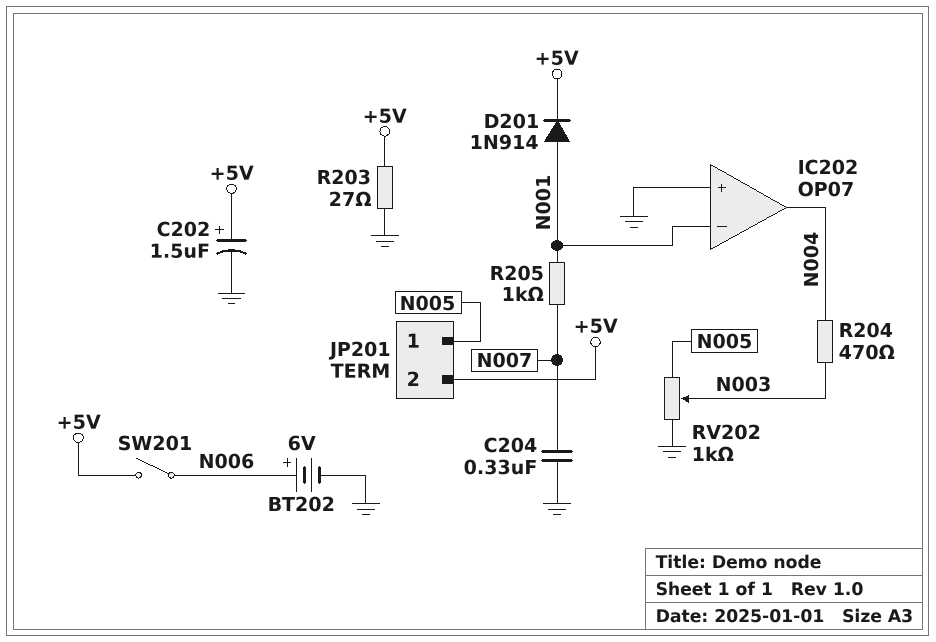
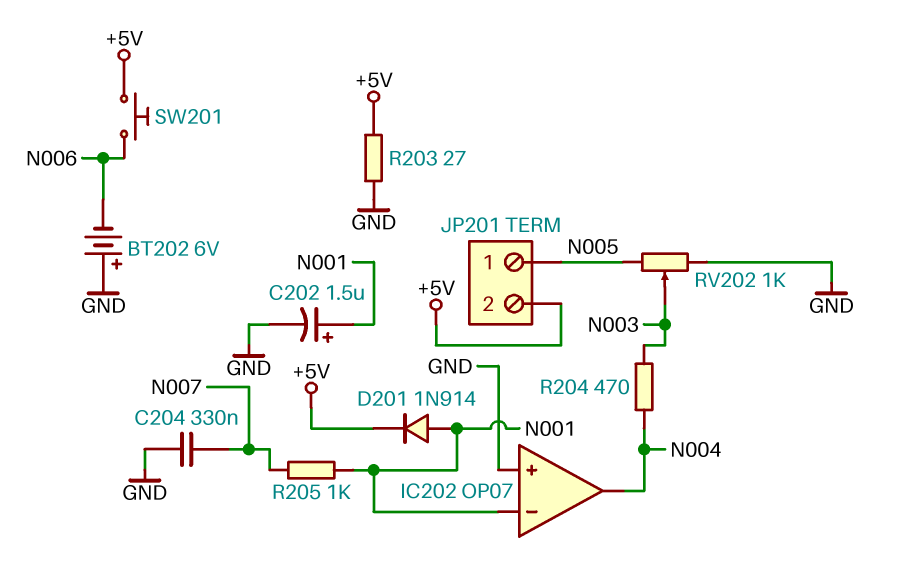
BT202: 6V (plus N006, minus GND) -> 6V (plus GND, minus N006)
C202: 1.5uF (plus +5V, minus GND) -> 1.5uF (plus N001, minus GND)
SW201: switch (+5V, N006) -> button (+5V, N006)

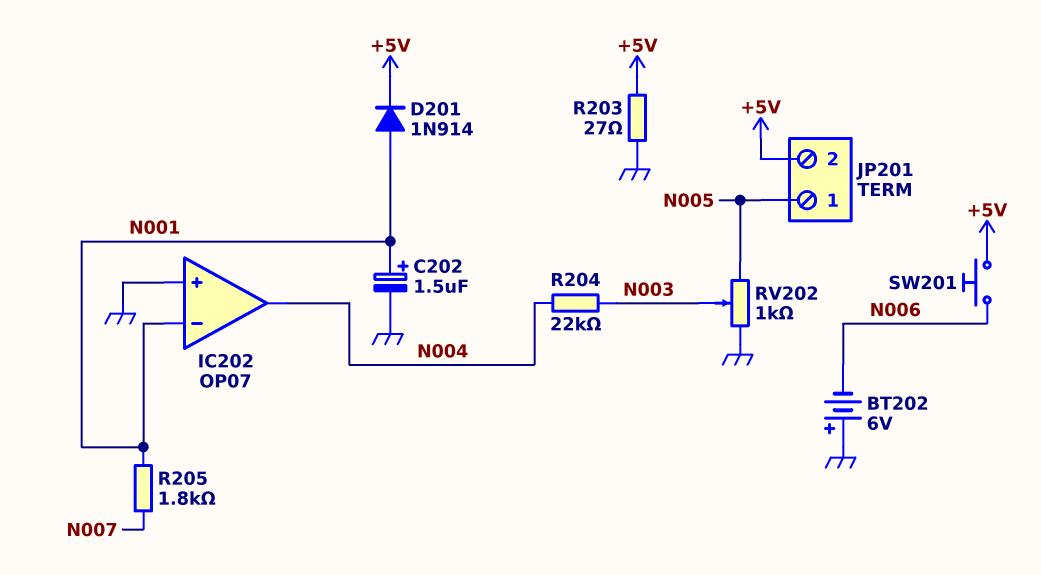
C204: 330nF (GND, N007) -> none
R204: 470 (N003, N004) -> 22k (N003, N004)
R205: 1k (N001, N007) -> 1.8k (N001, N007)

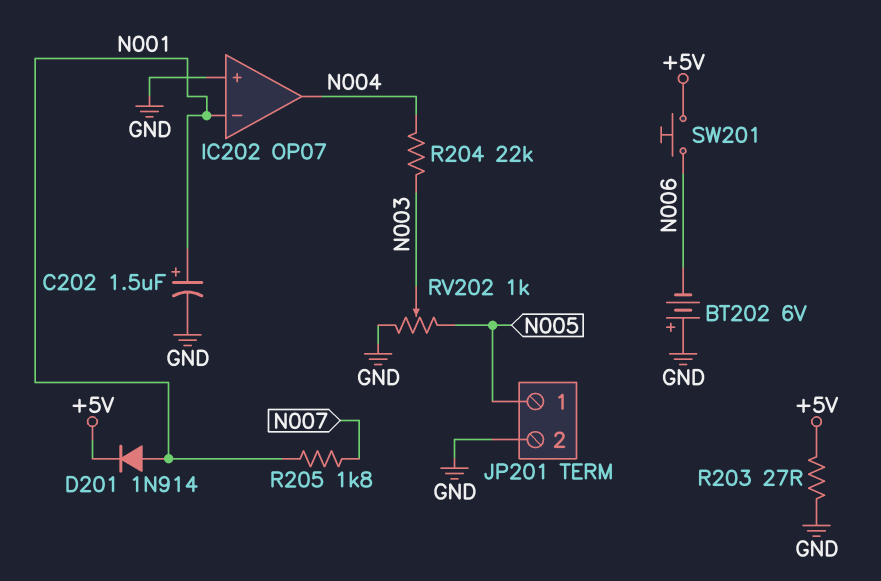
JP201 pin 2: +5V -> GND

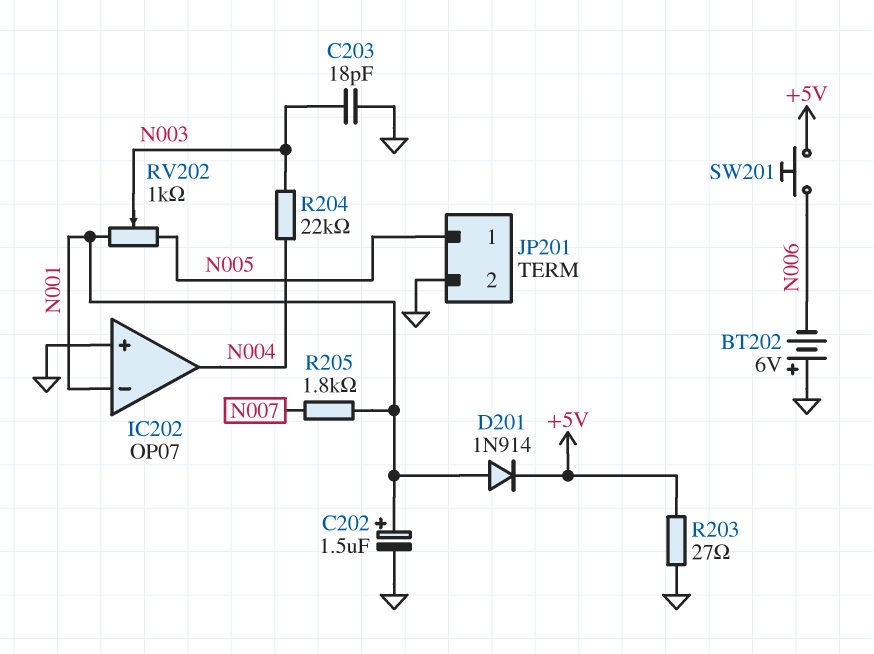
C203: none -> 18pF (GND, N003)
RV202: 1k (GND, N005, wiper N003) -> 1k (N001, N005, wiper N003)

